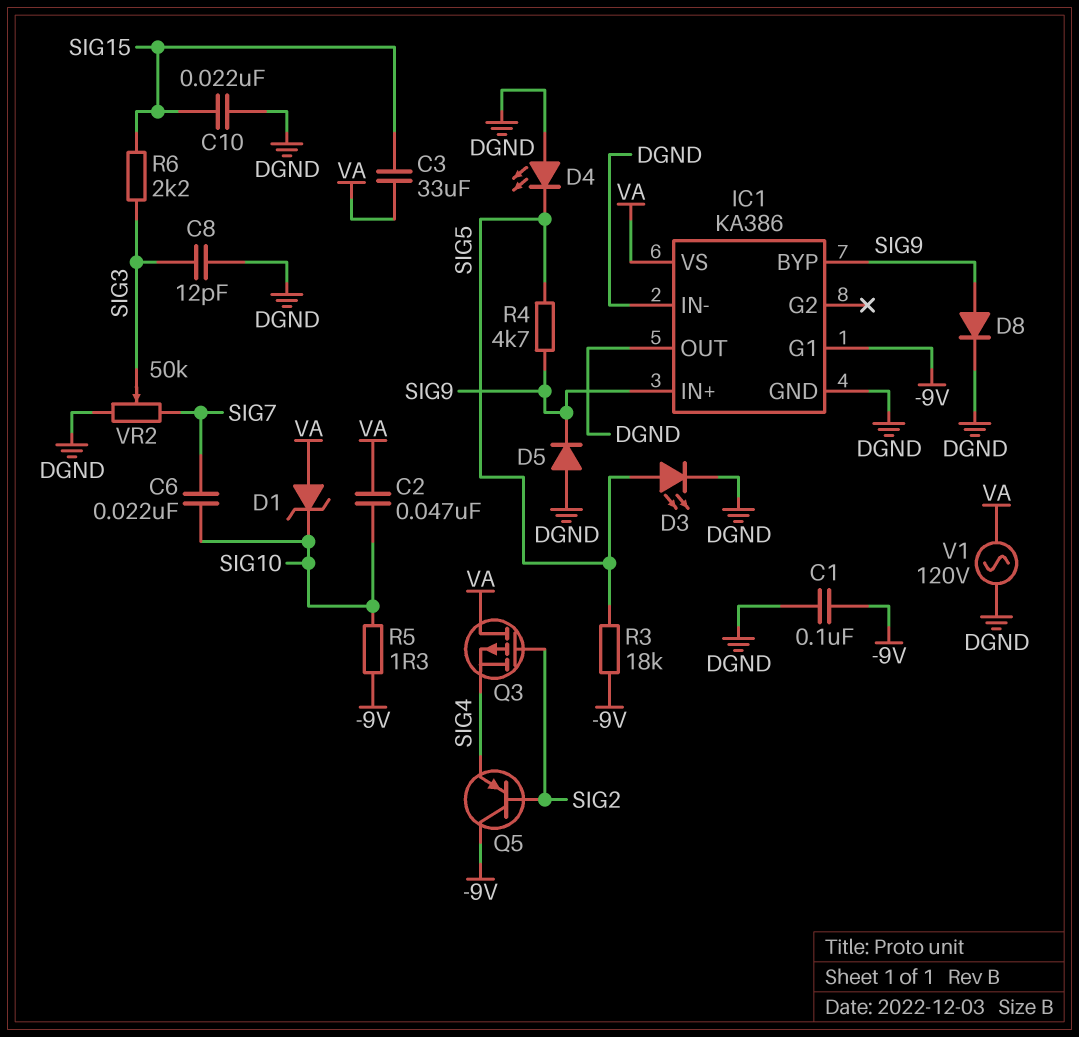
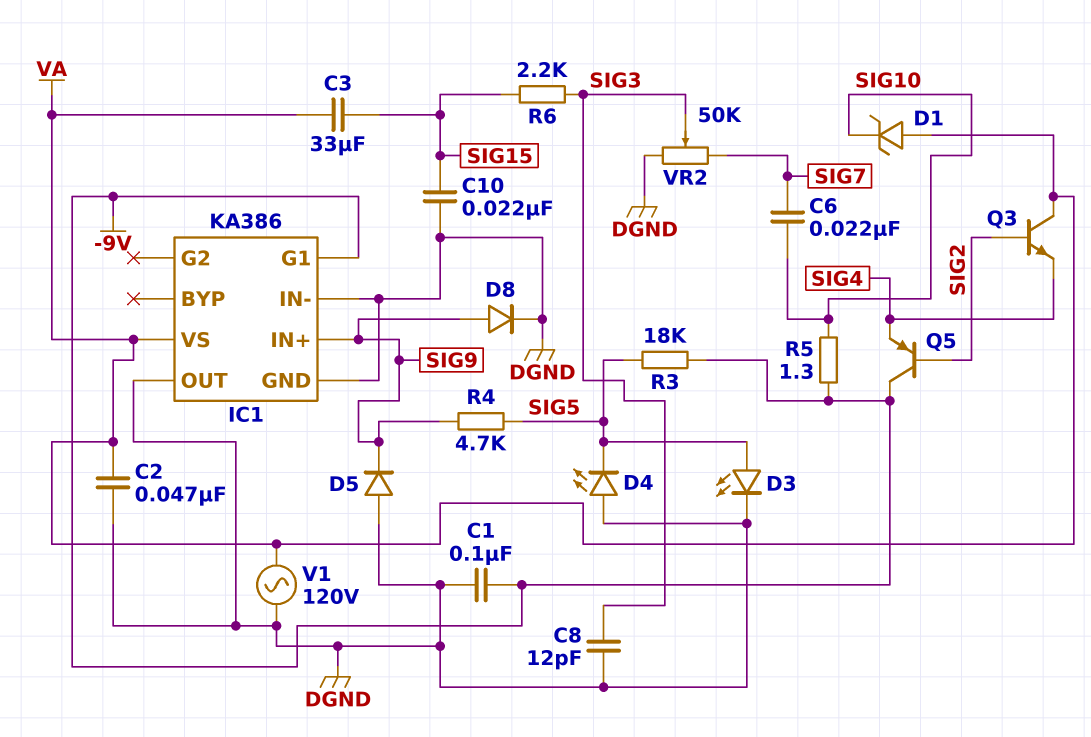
C2: 47nF (SIG10, VA) -> 47nF (DGND, VA)
IC1 pin BYP: SIG9 -> none
Q3: PMOS (G SIG2, D VA, S SIG4) -> NPN (B SIG2, C VA, E SIG4)

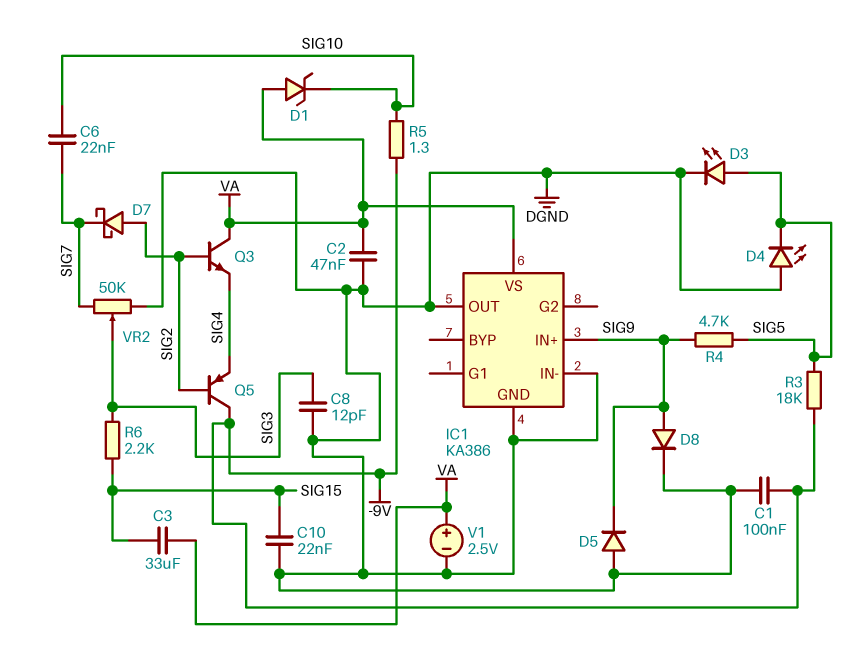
D7: none -> schottky (A SIG2, K SIG7)
IC1 pin G1: -9V -> none
V1: AC 120V (DGND, VA) -> 2.5V (plus VA, minus DGND)

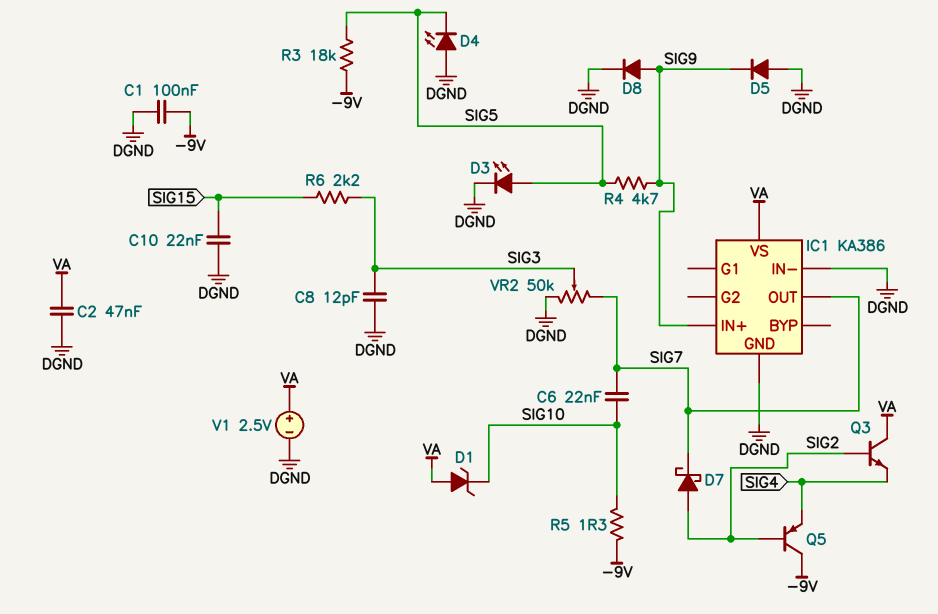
C3: 33uF (SIG15, VA) -> none
IC1 pin OUT: DGND -> SIG7

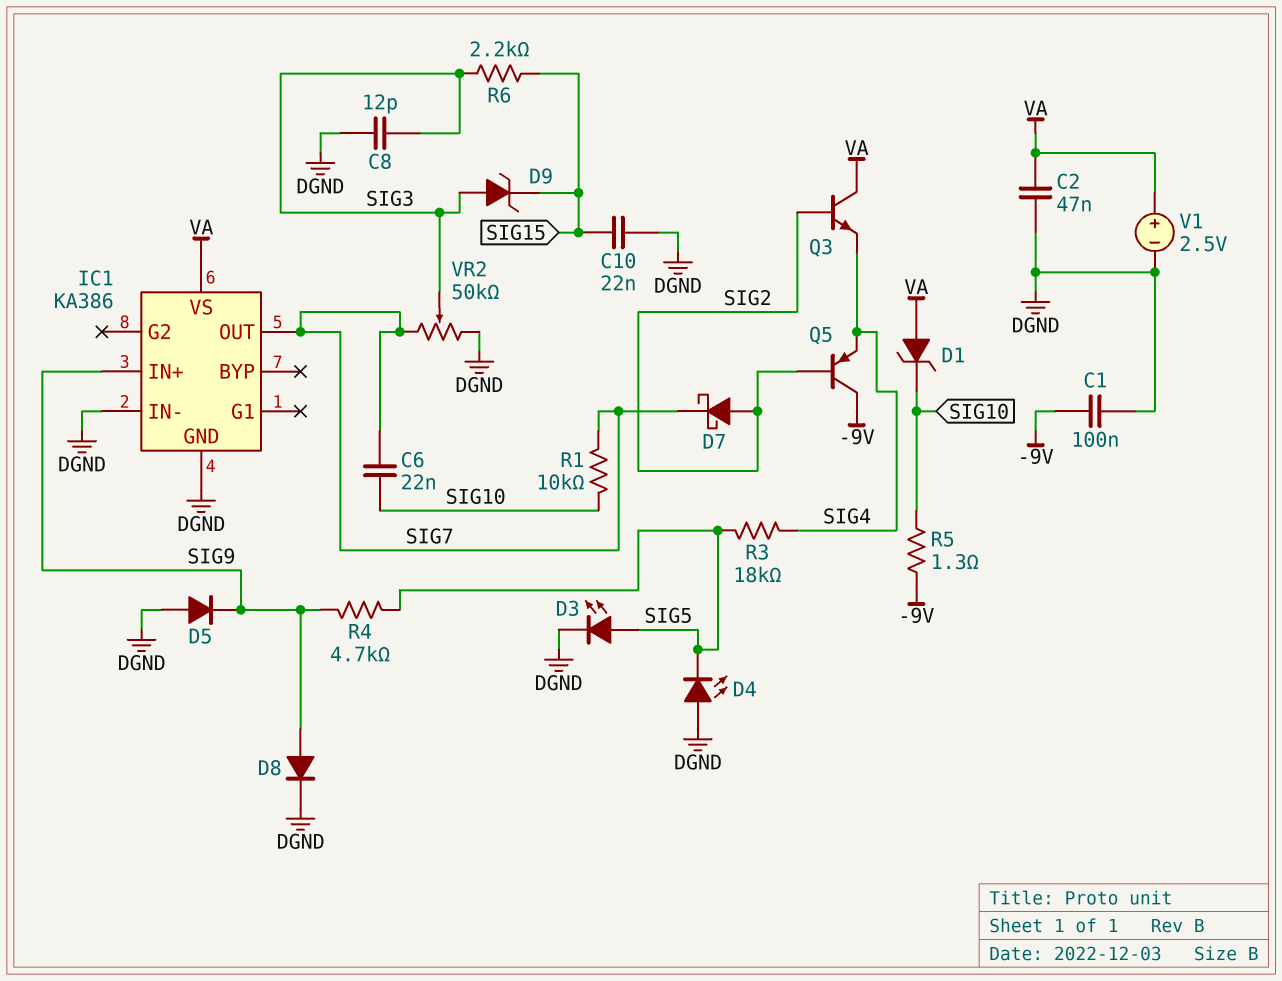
D9: none -> zener (A SIG3, K SIG15)
R1: none -> 10k (SIG7, SIG10)
R3: 18k (-9V, SIG5) -> 18k (SIG4, SIG5)

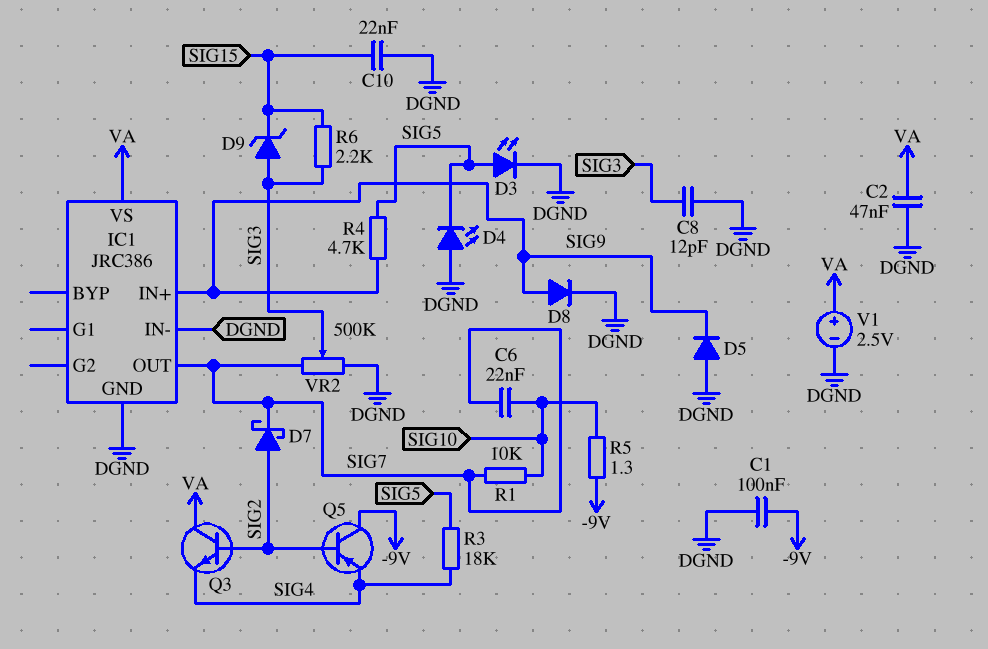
D1: zener (A VA, K SIG10) -> none
IC1: KA386 -> JRC386
VR2: 50k (DGND, SIG7, wiper SIG3) -> 500k (DGND, SIG7, wiper SIG3)

